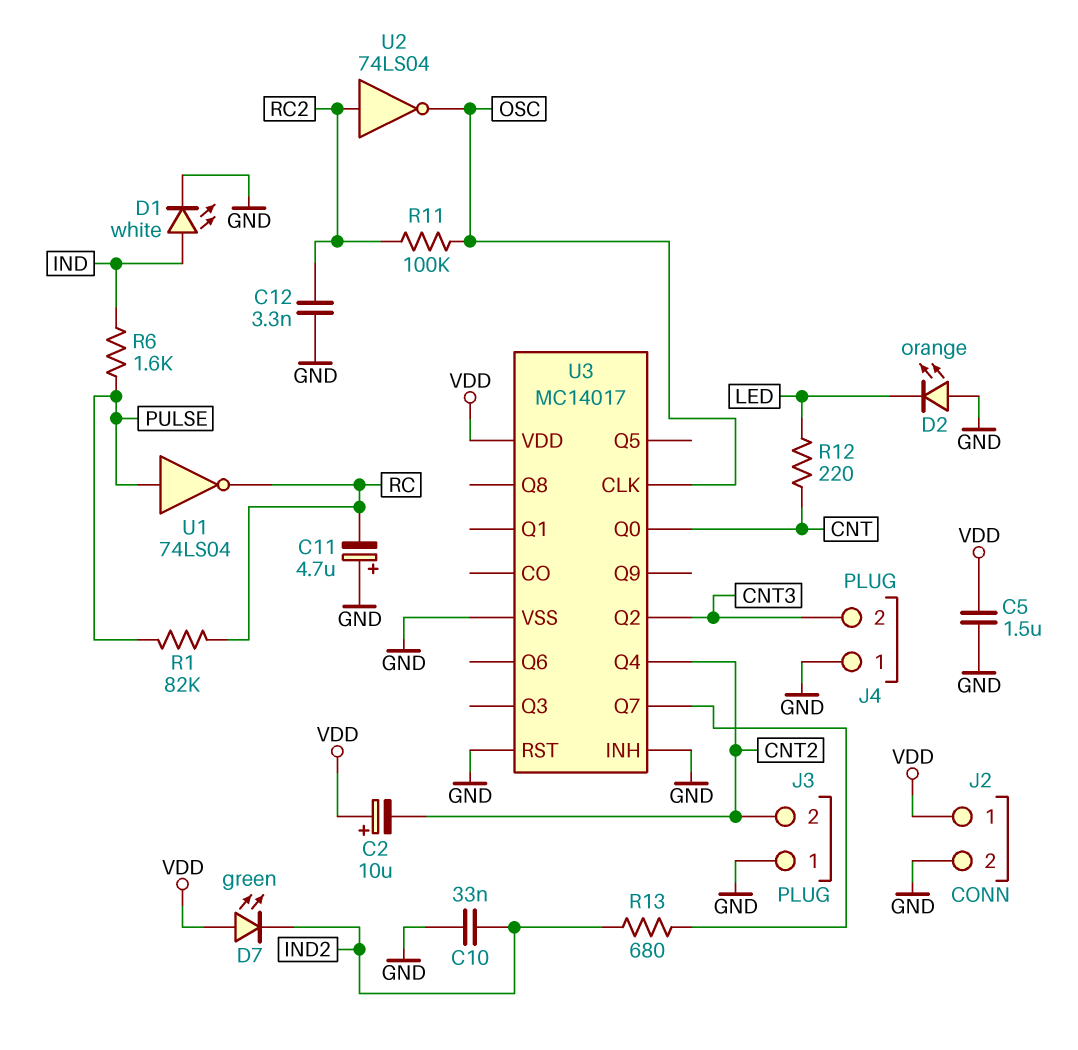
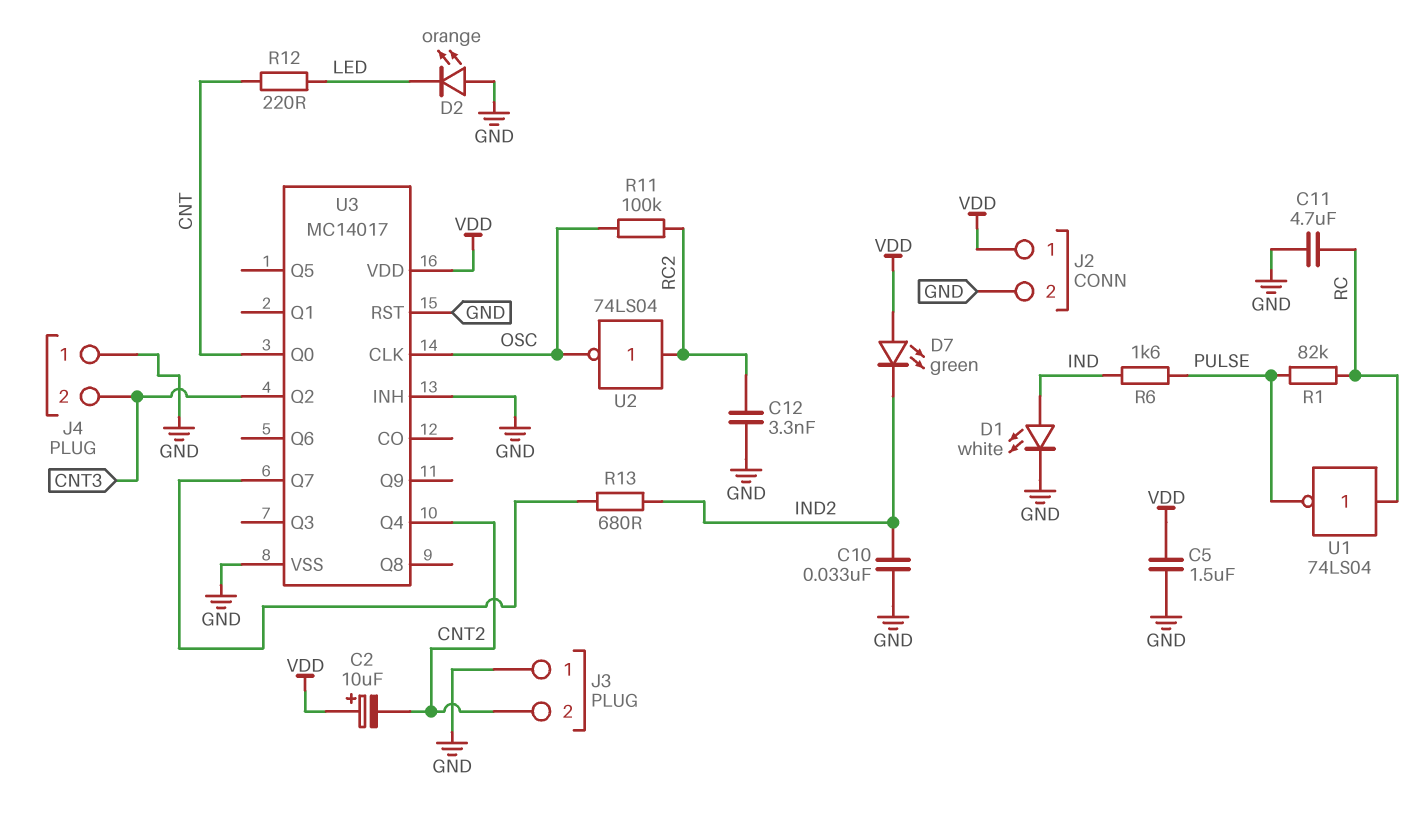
C11: 4.7uF (plus GND, minus RC) -> 4.7uF (GND, RC)
U1: NOT 74LS04 (in PULSE, out RC) -> NOT 74LS04 (in RC, out PULSE)

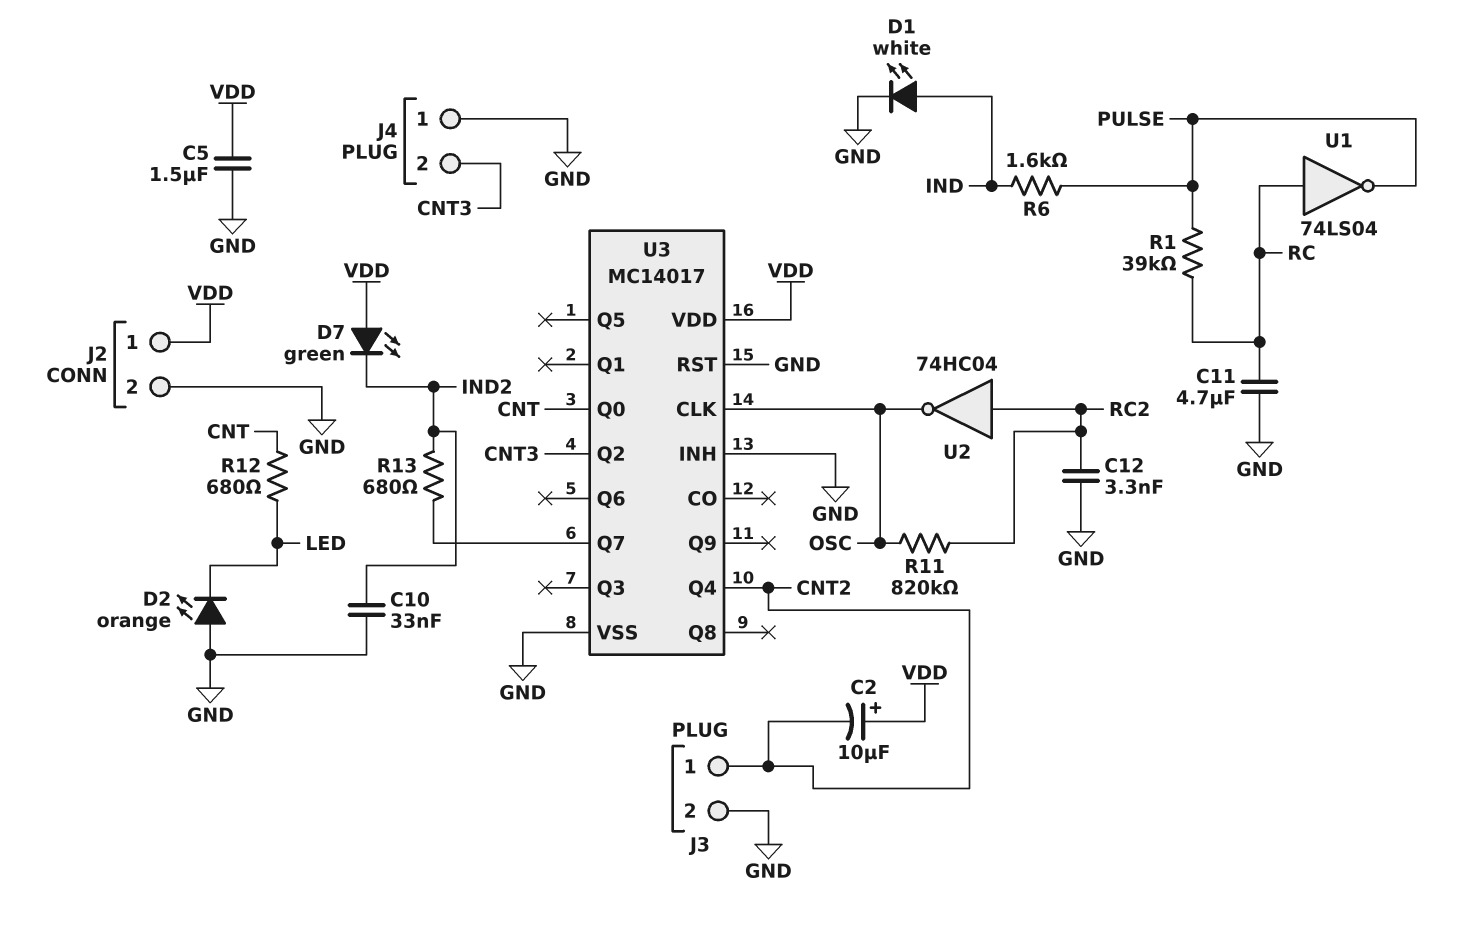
J3 pin 1: GND -> CNT2
J3 pin 2: CNT2 -> GND
R1: 82k (PULSE, RC) -> 39k (PULSE, RC)
R11: 100k (OSC, RC2) -> 820k (OSC, RC2)
R12: 220 (CNT, LED) -> 680 (CNT, LED)
U2: NOT 74LS04 (in RC2, out OSC) -> NOT 74HC04 (in RC2, out OSC)

